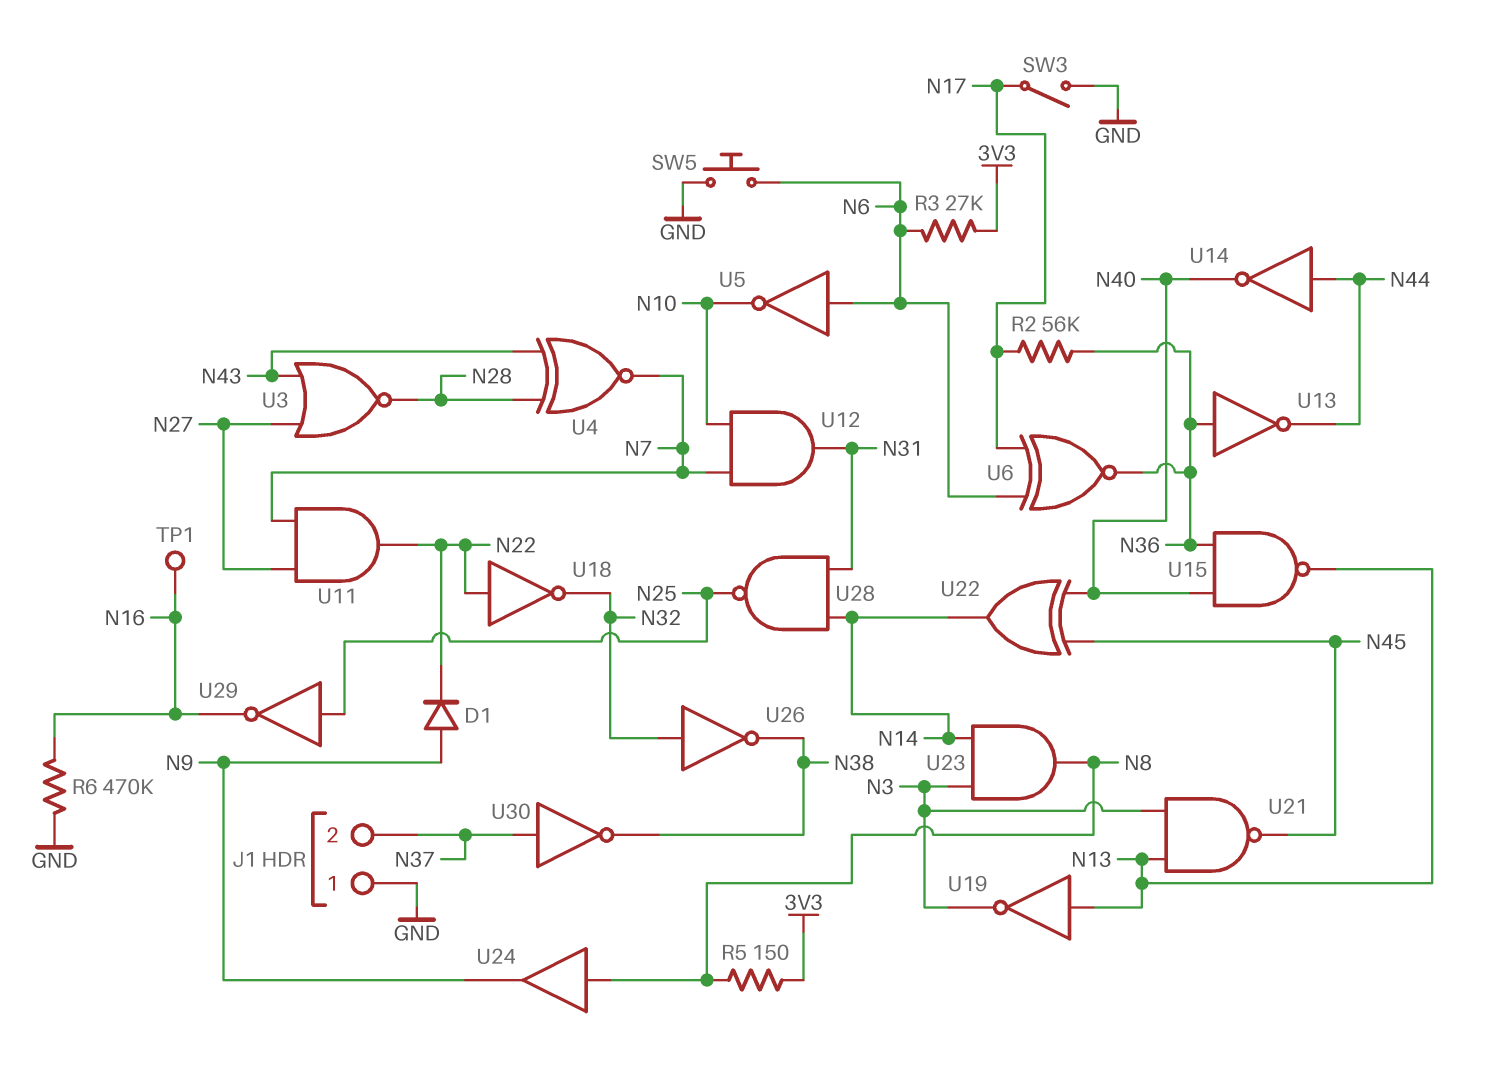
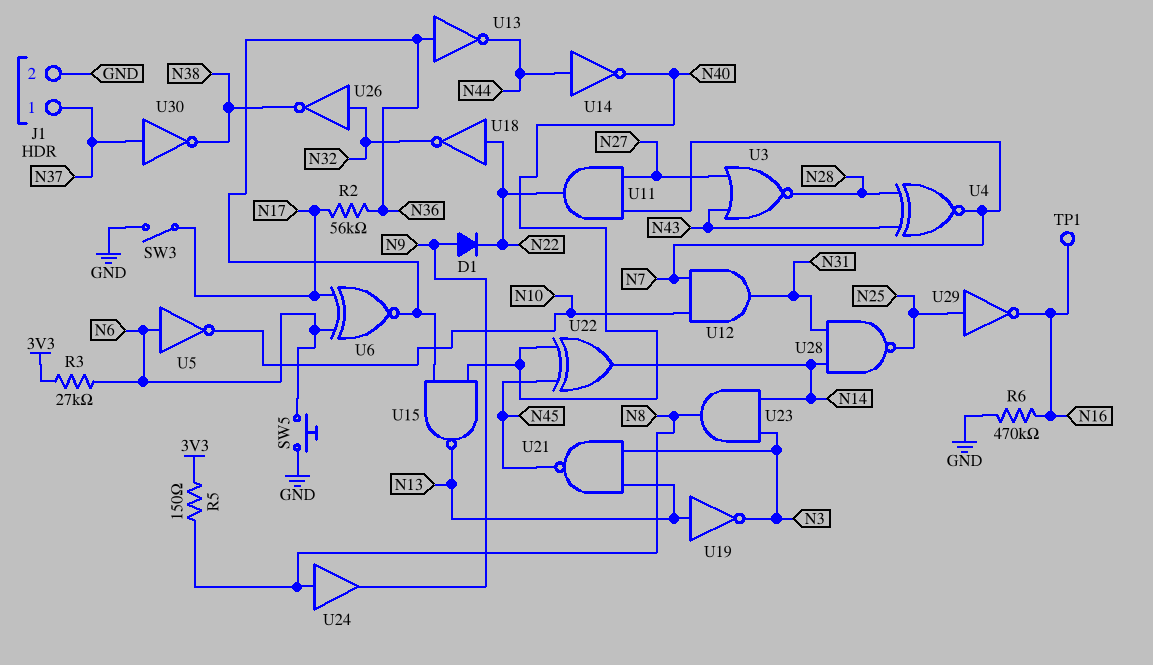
J1 pin 1: GND -> N37
J1 pin 2: N37 -> GND

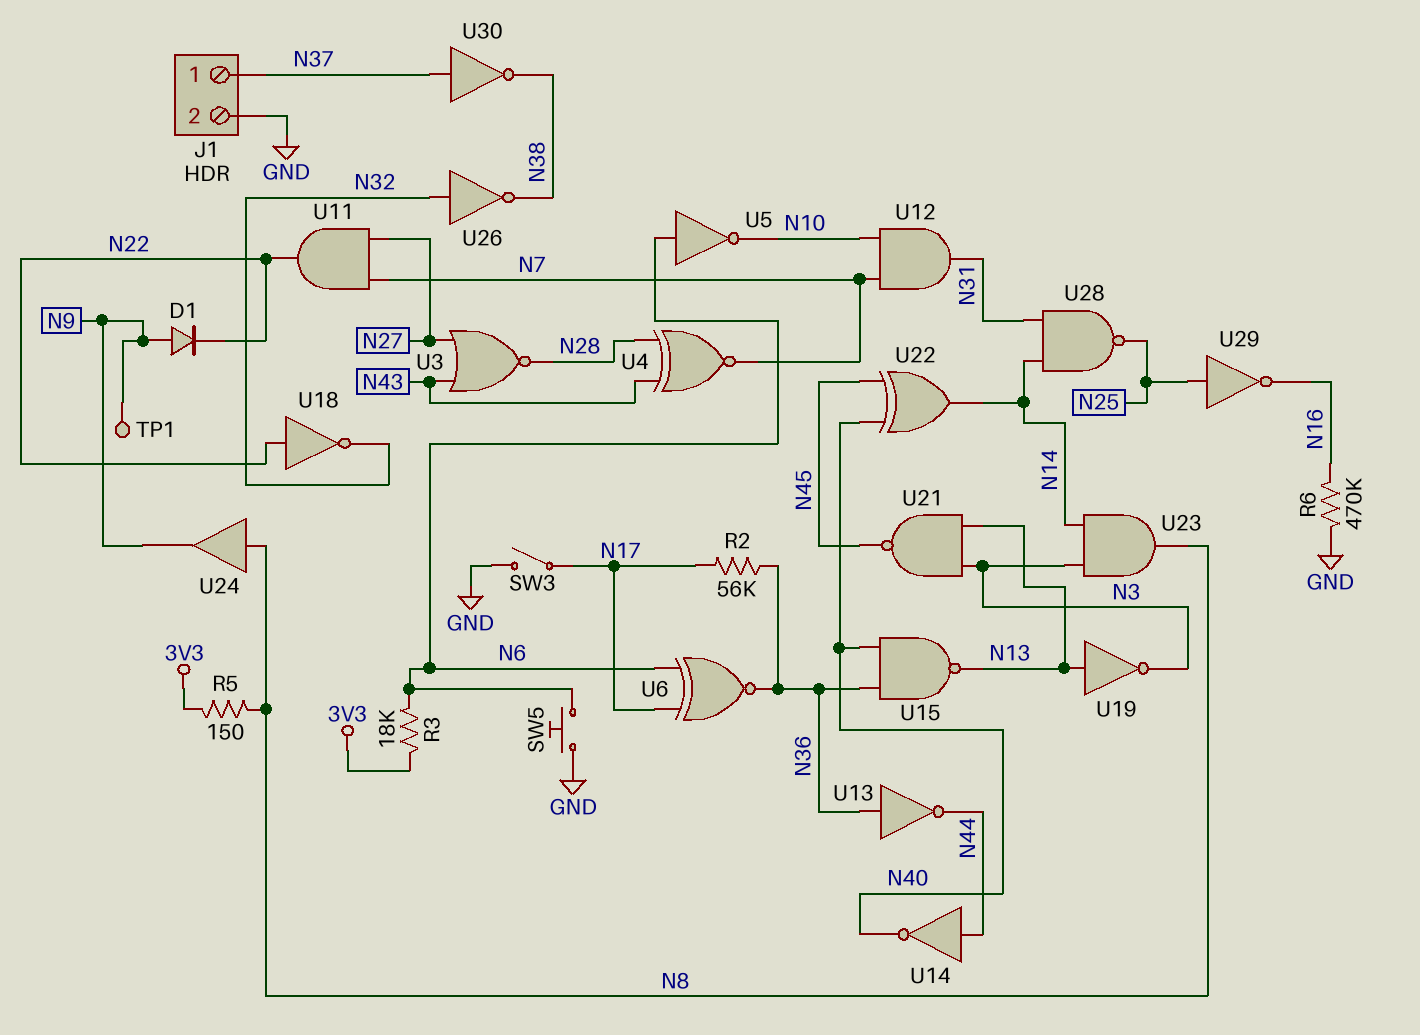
R3: 27k (3V3, N6) -> 18k (3V3, N6)
TP1: test point (N16) -> test point (N9)

